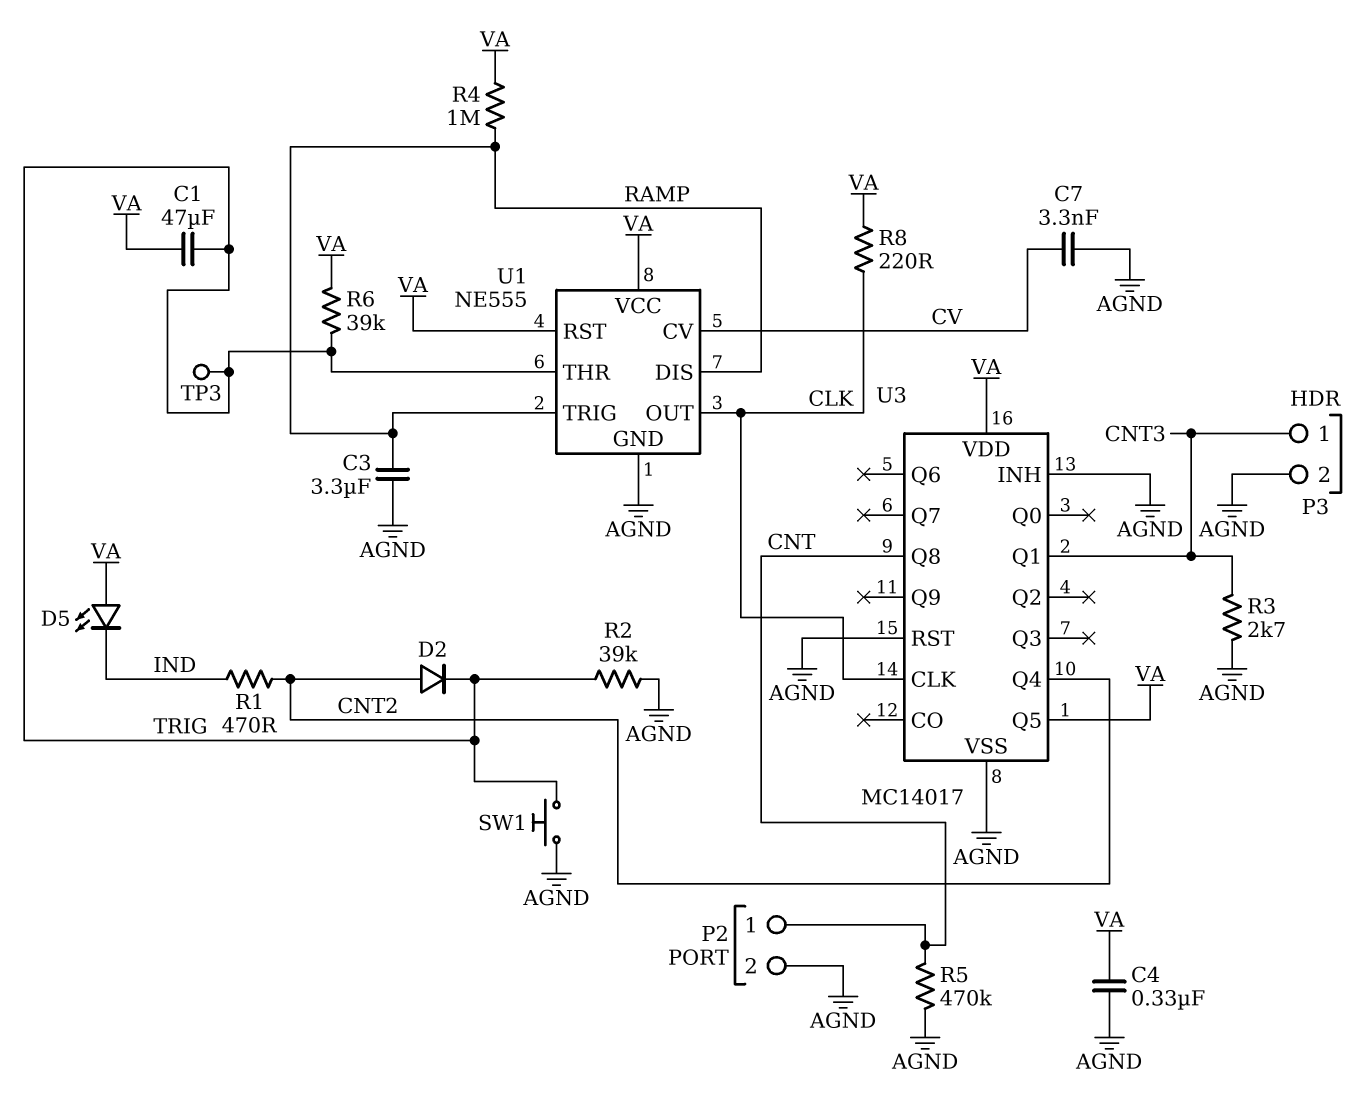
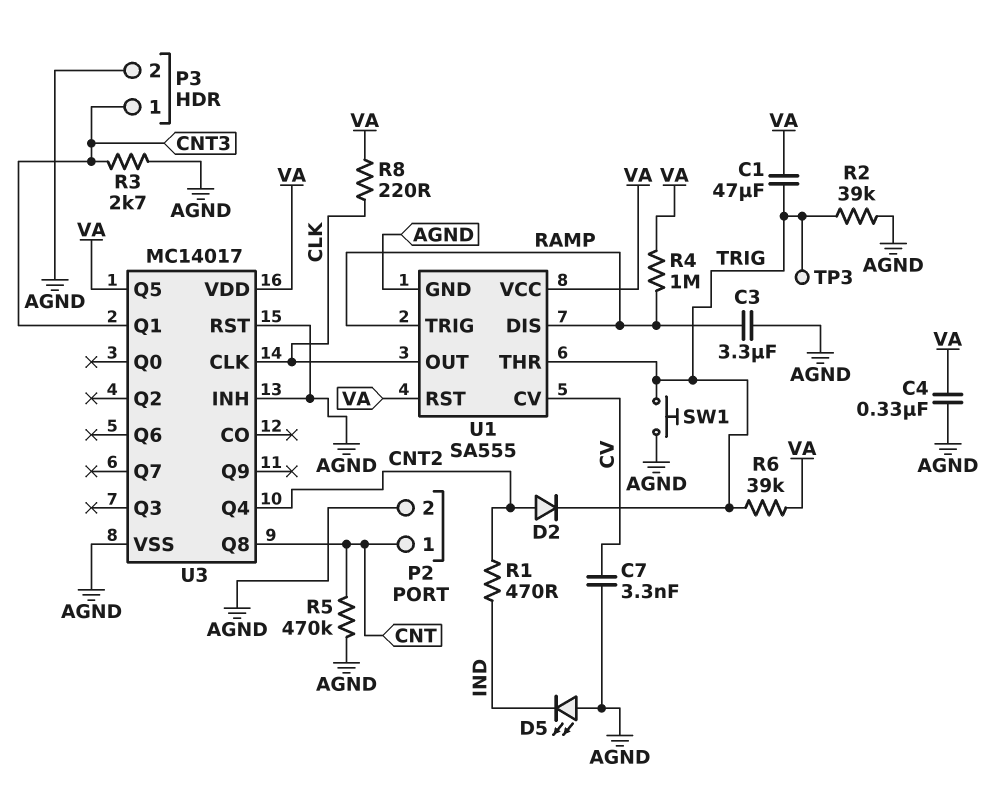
D5: LED (A VA, K IND) -> LED (A AGND, K IND)
U1: NE555 -> SA555

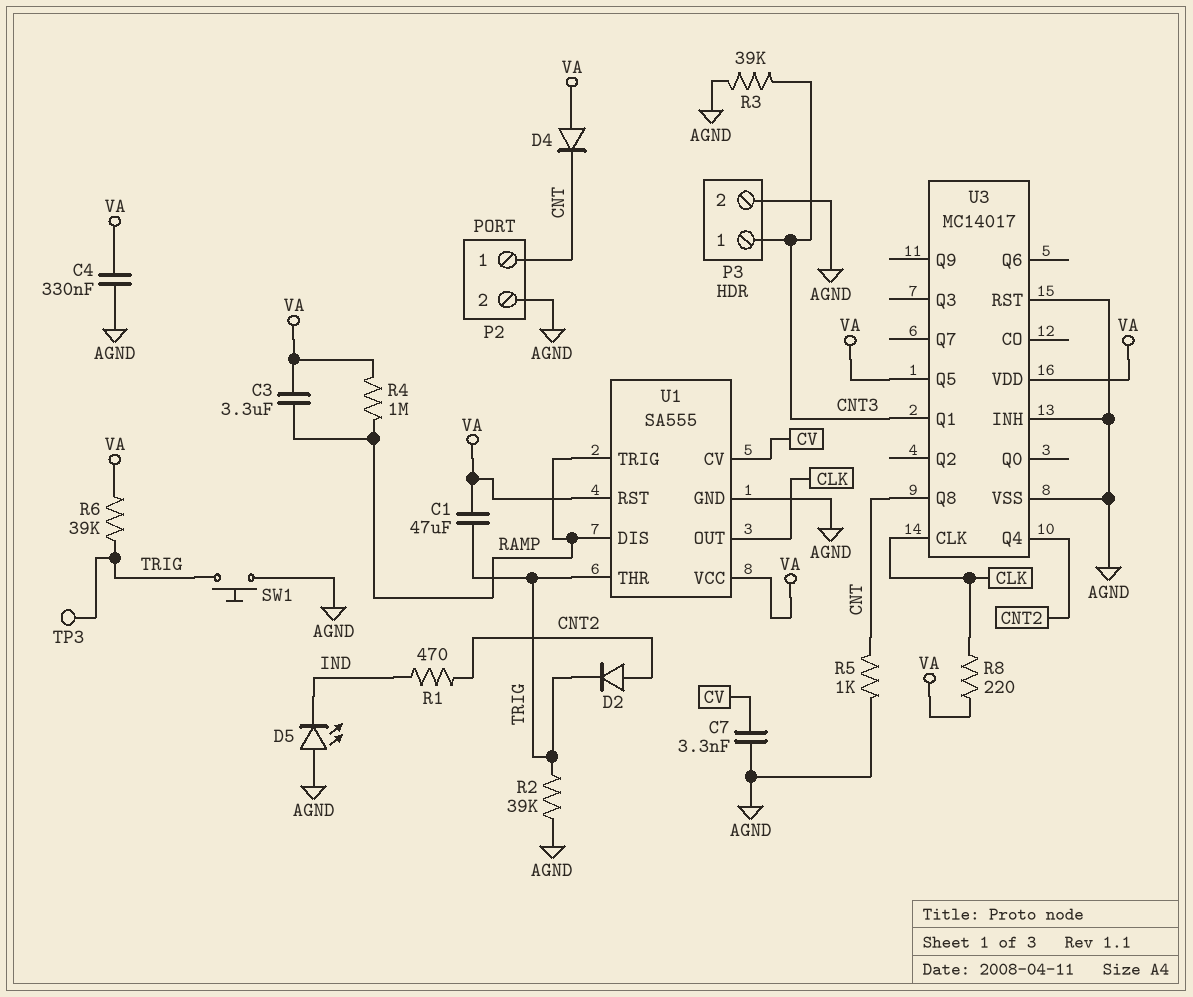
C3: 3.3uF (AGND, RAMP) -> 3.3uF (RAMP, VA)
D4: none -> diode (A VA, K CNT)
R3: 2.7k (AGND, CNT3) -> 39k (AGND, CNT3)
R5: 470k (AGND, CNT) -> 1k (AGND, CNT)

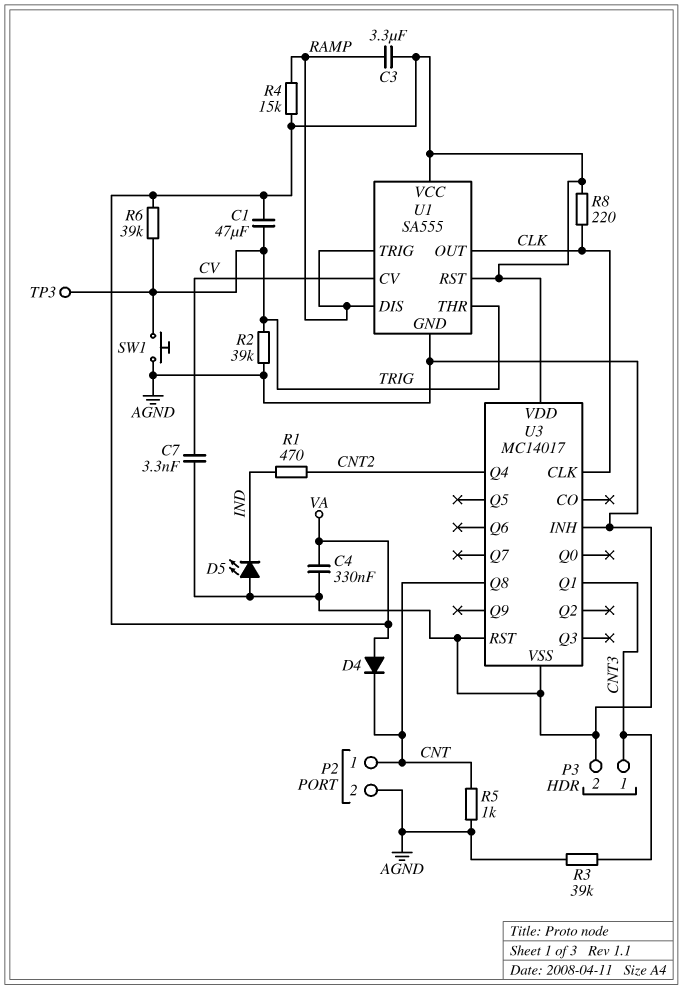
D2: diode (A CNT2, K TRIG) -> none
R4: 1M (RAMP, VA) -> 15k (RAMP, VA)
U3 pin Q5: VA -> none

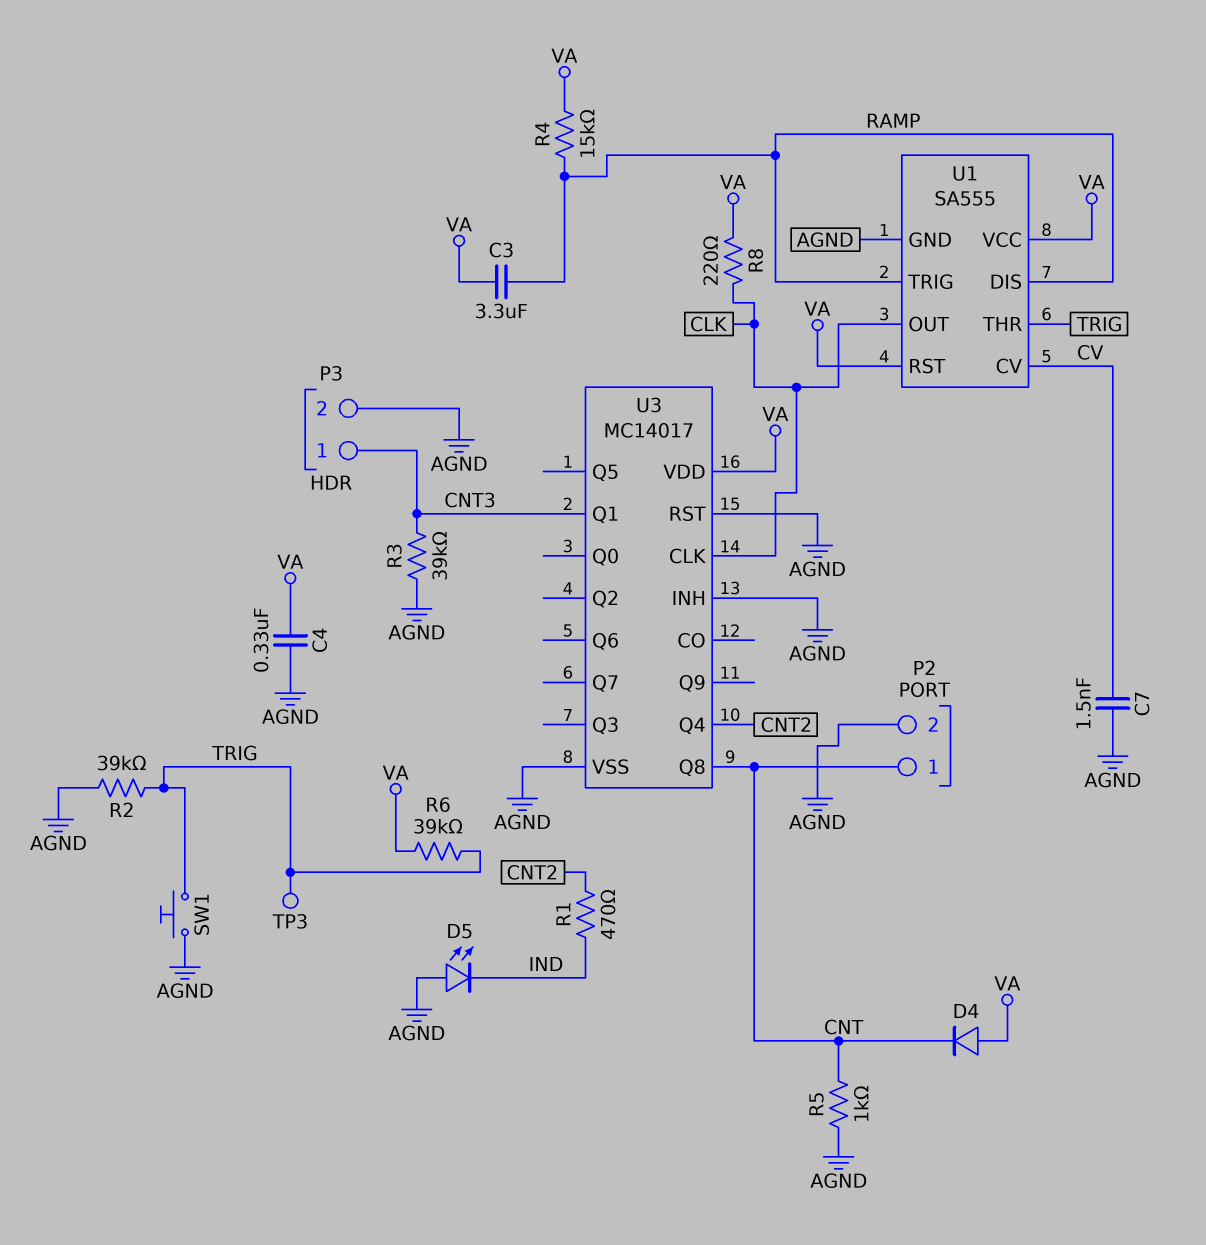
C1: 47uF (TRIG, VA) -> none
C7: 3.3nF (AGND, CV) -> 1.5nF (AGND, CV)

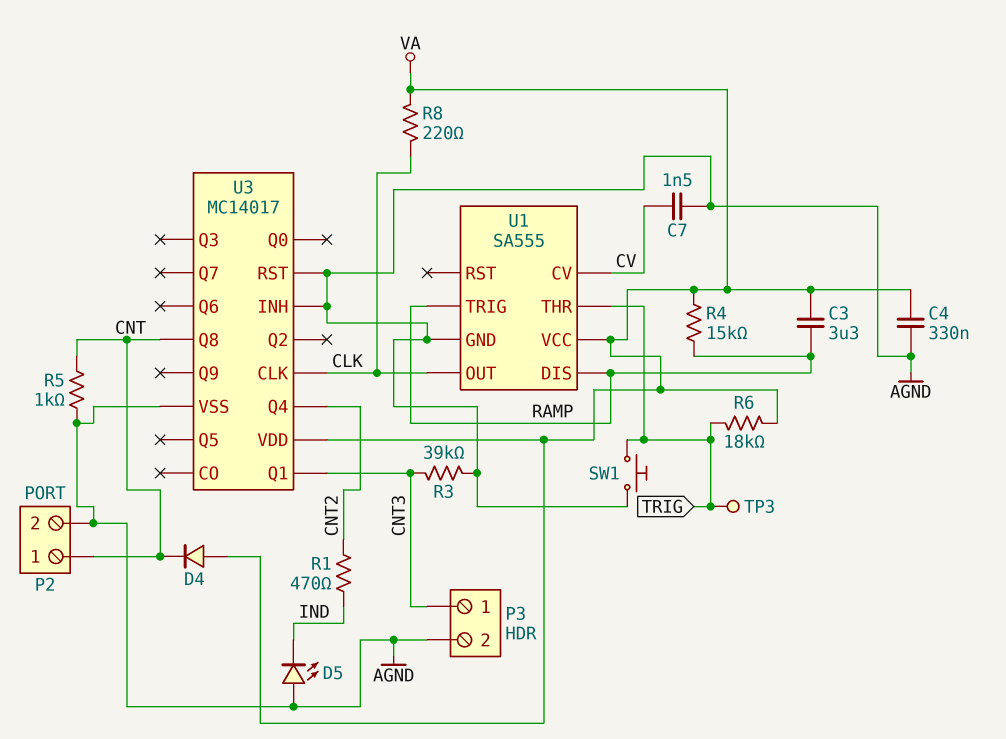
R2: 39k (AGND, TRIG) -> none
R6: 39k (TRIG, VA) -> 18k (TRIG, VA)
U1 pin RST: VA -> none

